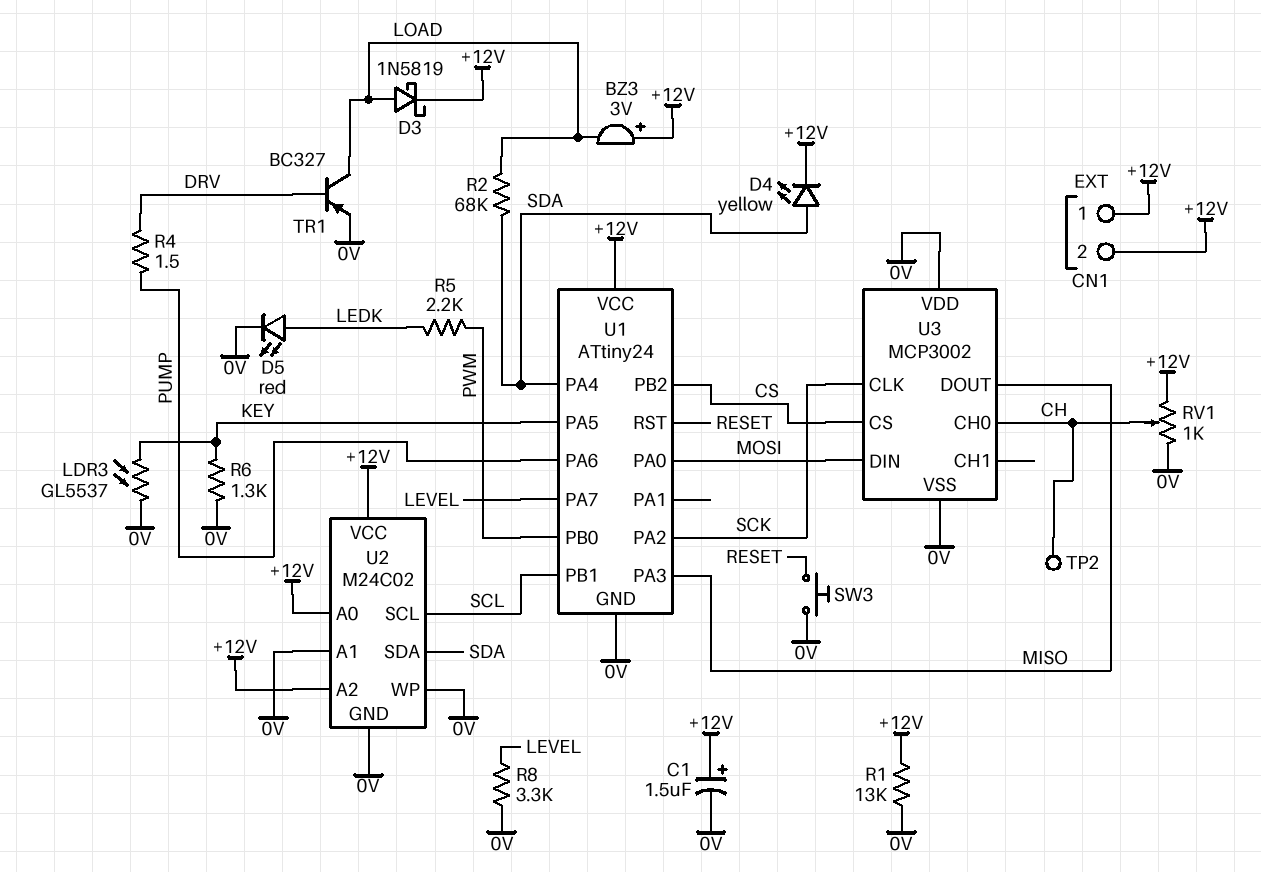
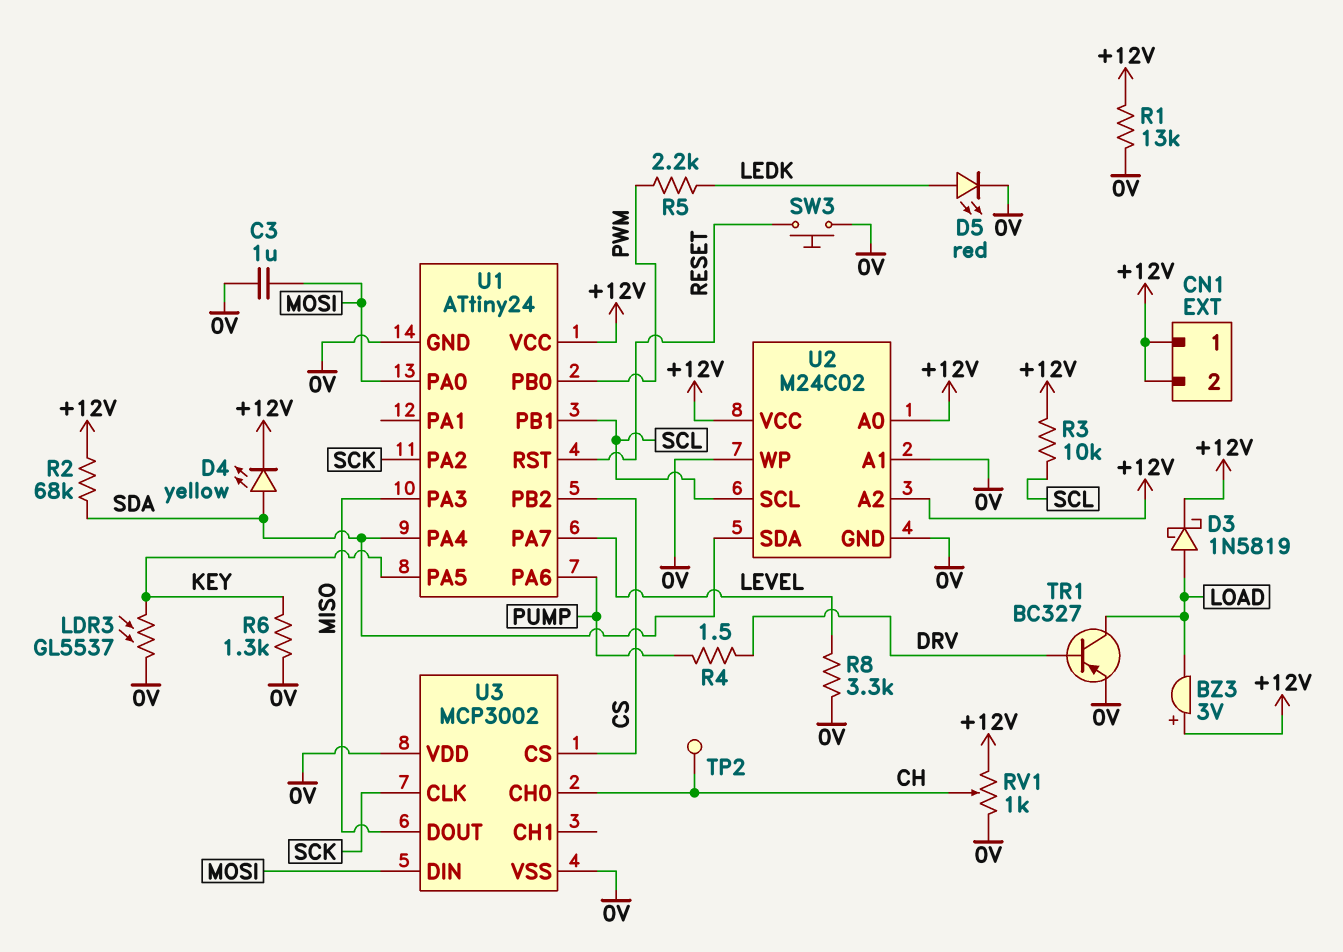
C1: 1.5uF (plus +12V, minus 0V) -> none
C3: none -> 1uF (0V, MOSI)
R2: 68k (LOAD, SDA) -> 68k (+12V, SDA)
R3: none -> 10k (+12V, SCL)

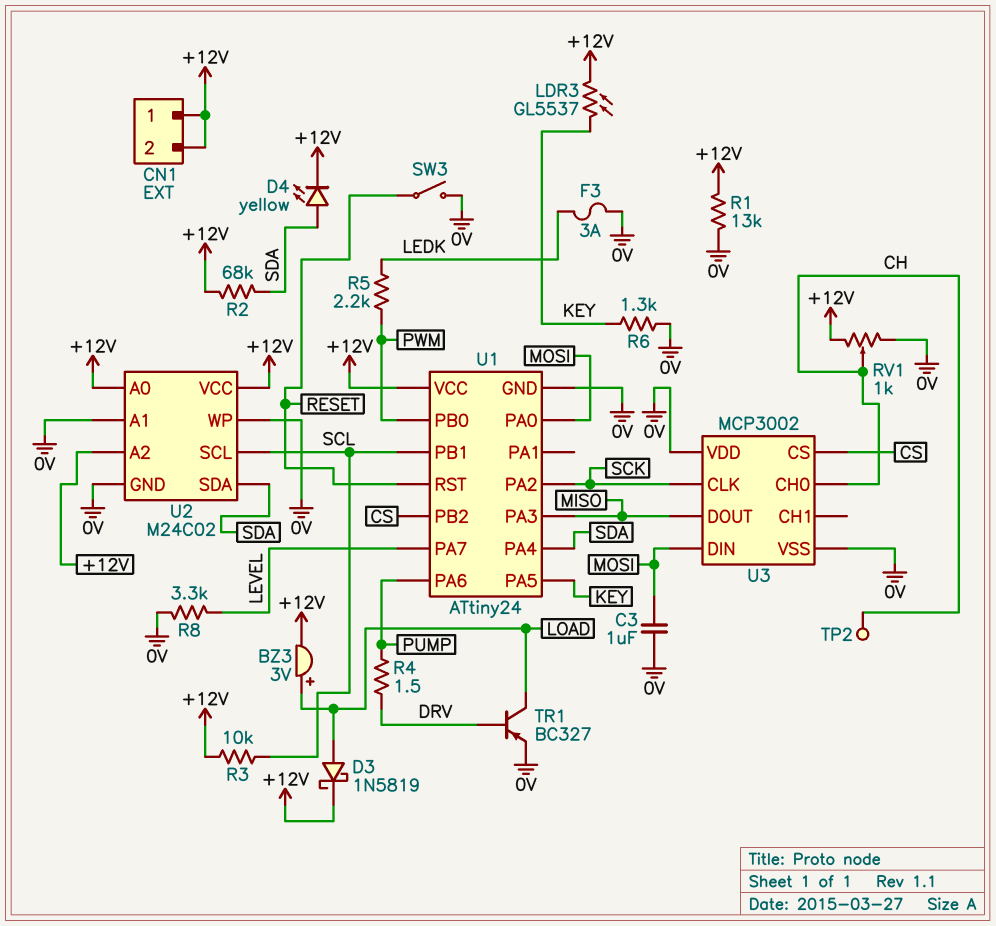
BZ3: buzzer 3V (plus +12V, minus LOAD) -> buzzer 3V (plus LOAD, minus +12V)
D5: LED red (A LEDK, K 0V) -> none
F3: none -> 3A (0V, LEDK)
LDR3: GL5537 (0V, KEY) -> GL5537 (+12V, KEY)
SW3: button (0V, RESET) -> switch (0V, RESET)

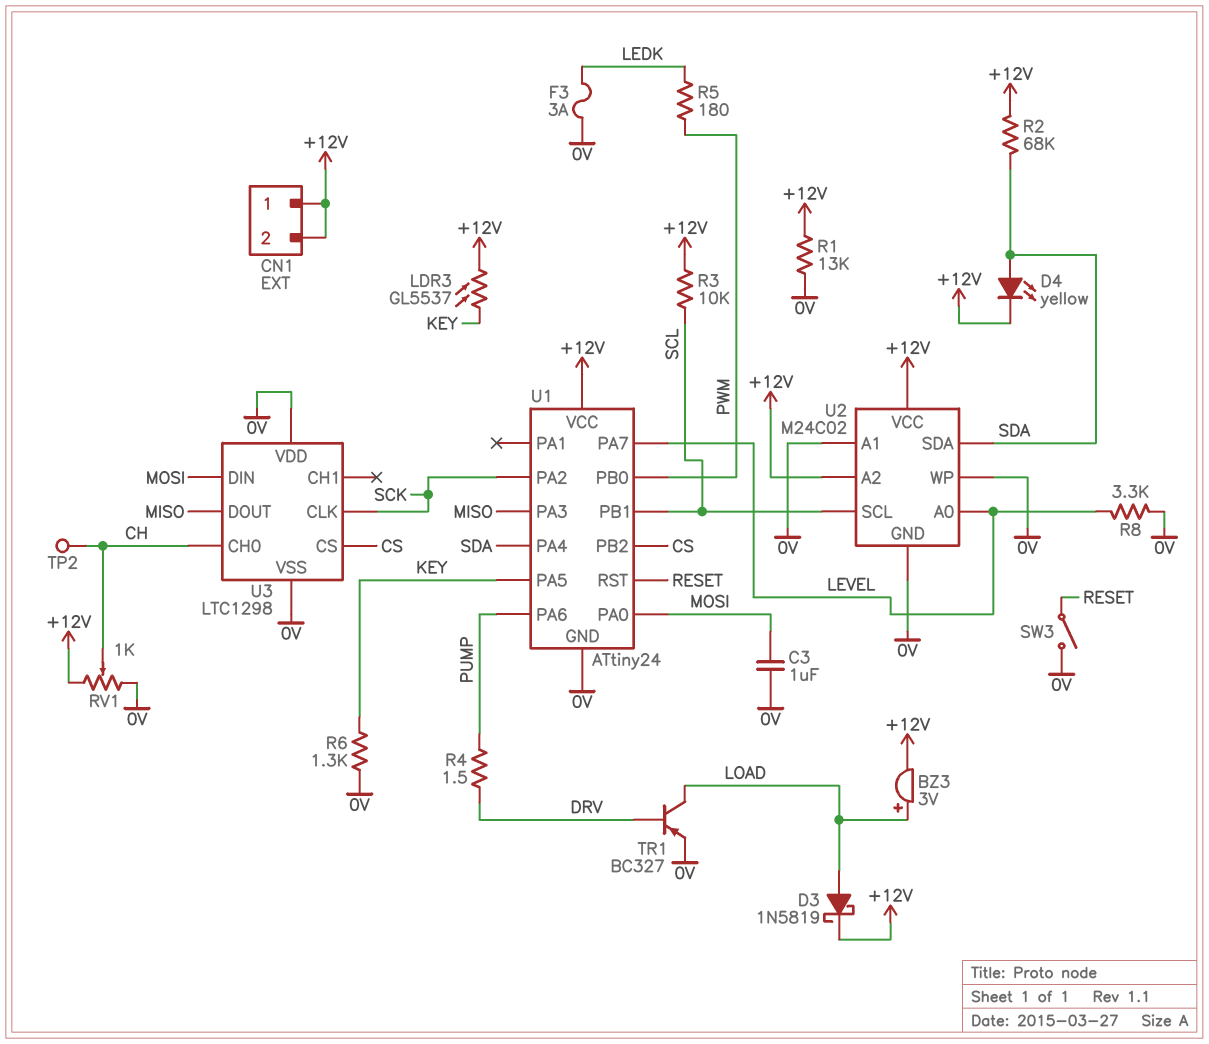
R5: 2.2k (LEDK, PWM) -> 180 (LEDK, PWM)
U2 pin A0: +12V -> LEVEL
U3: MCP3002 -> LTC1298

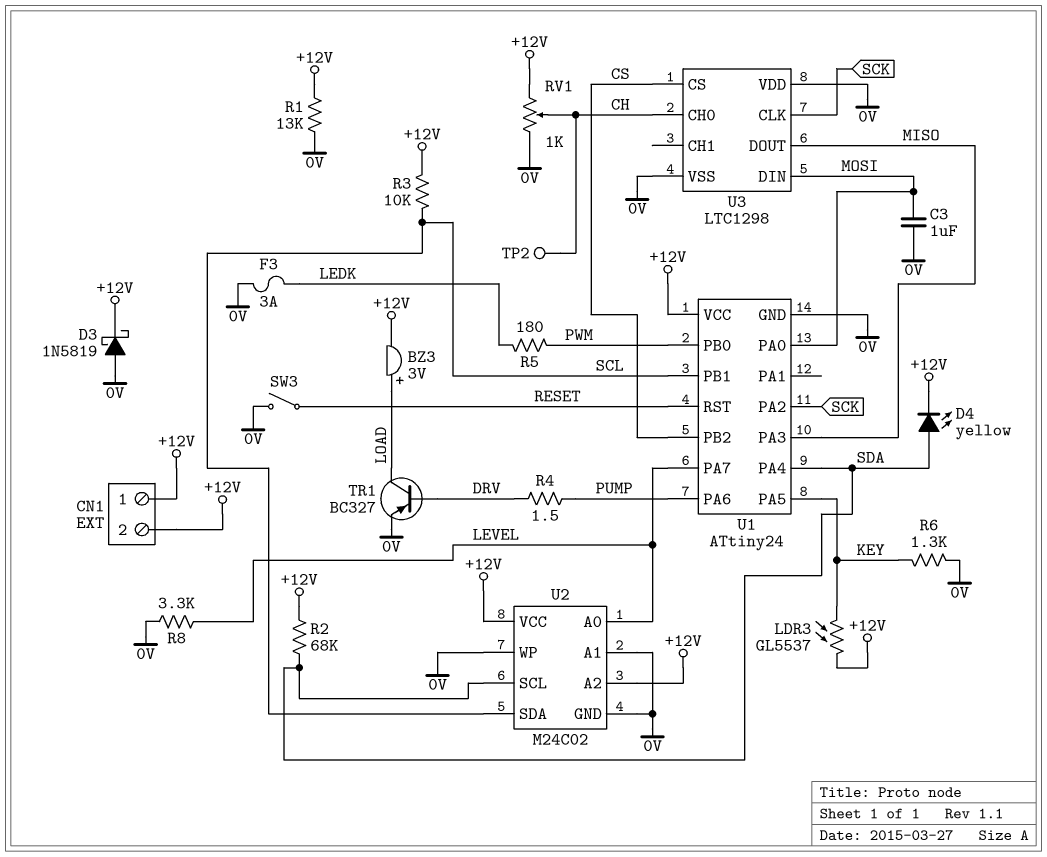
D3: schottky 1N5819 (A LOAD, K +12V) -> schottky 1N5819 (A 0V, K +12V)
U2 pin SCL: SCL -> SDA
U2 pin SDA: SDA -> SCL

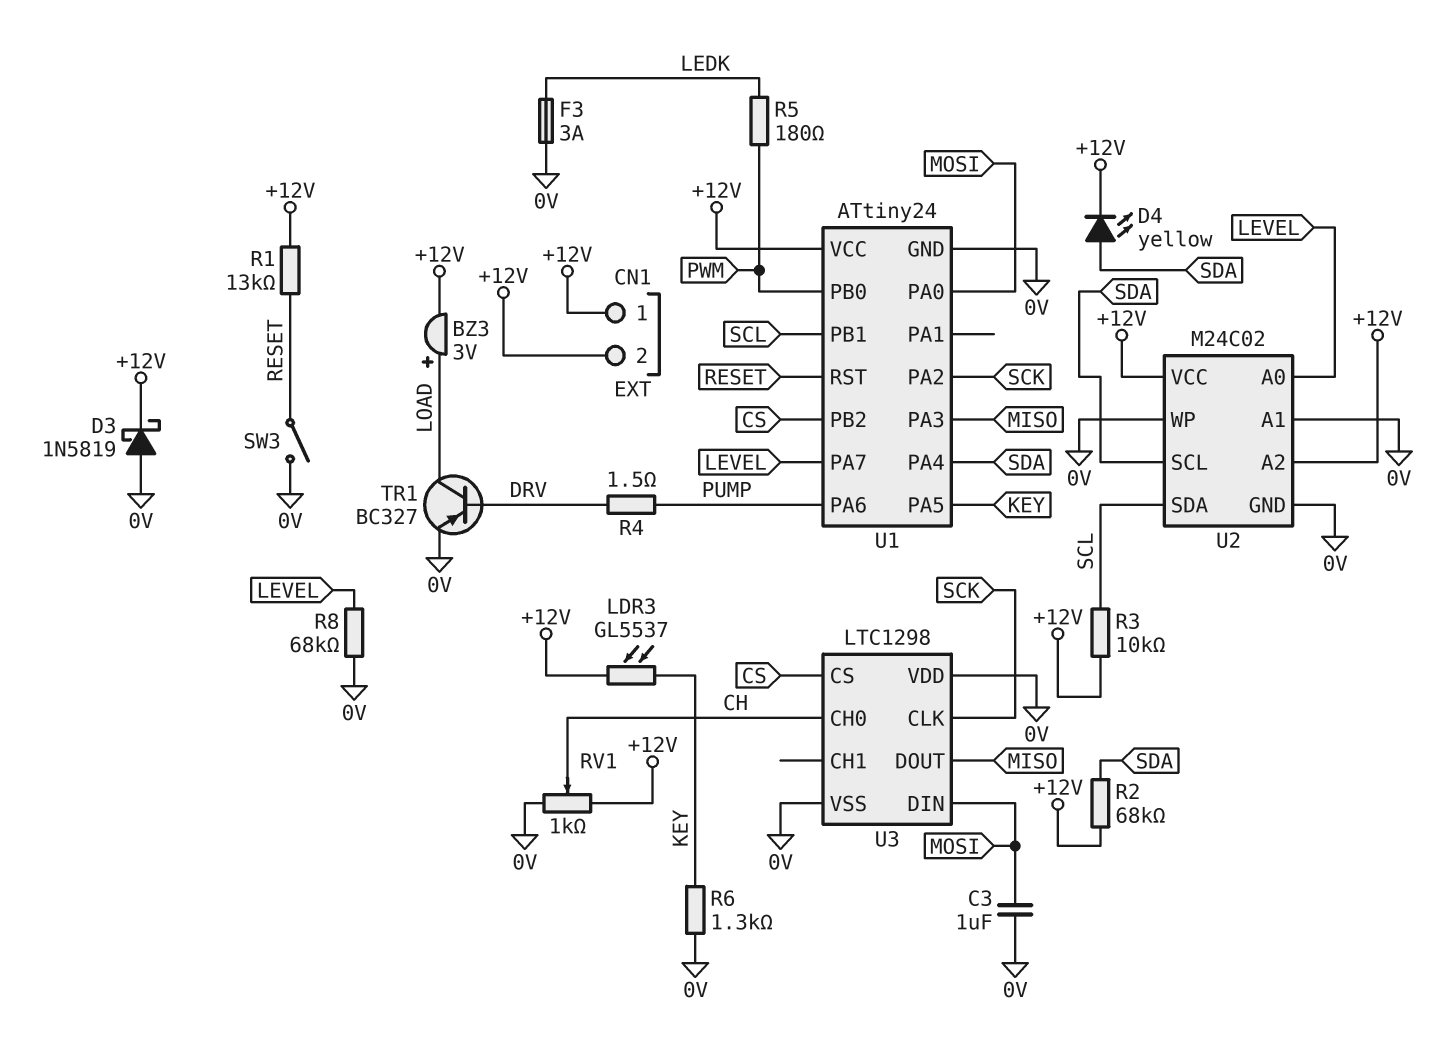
R1: 13k (+12V, 0V) -> 13k (+12V, RESET)
R8: 3.3k (0V, LEVEL) -> 68k (0V, LEVEL)
TP2: test point (CH) -> none

